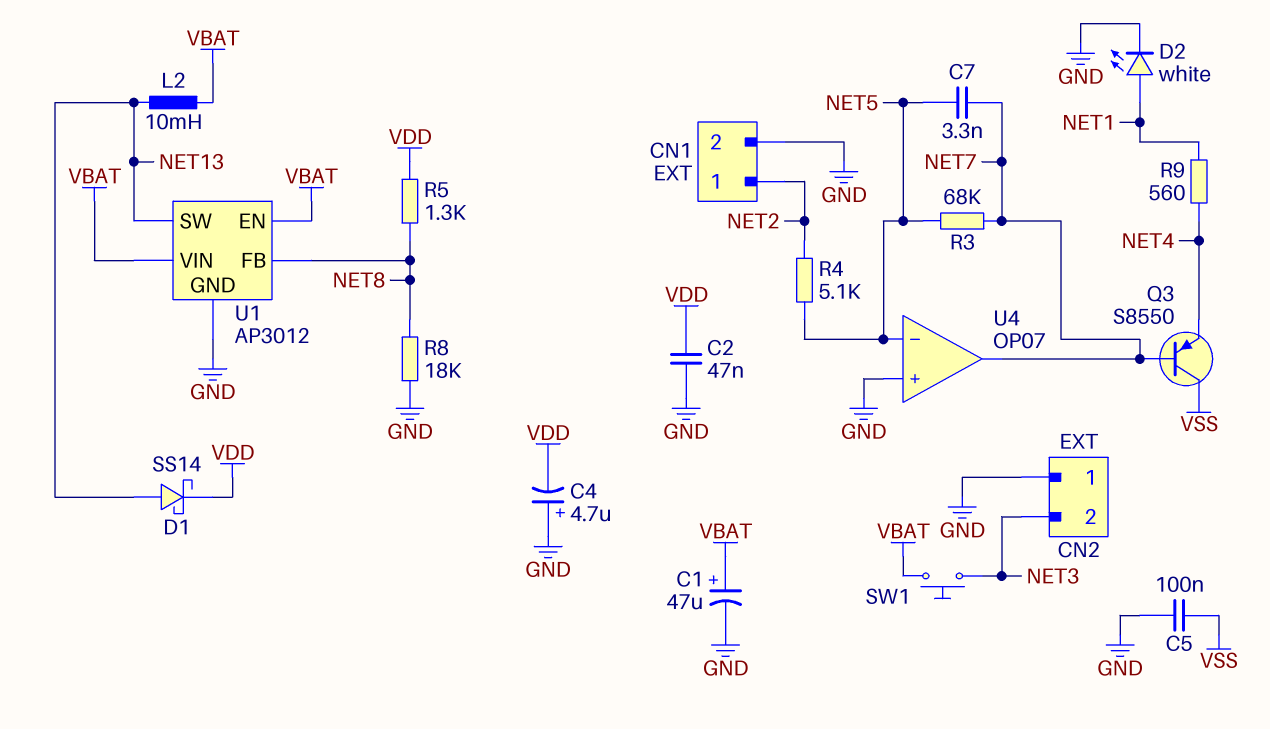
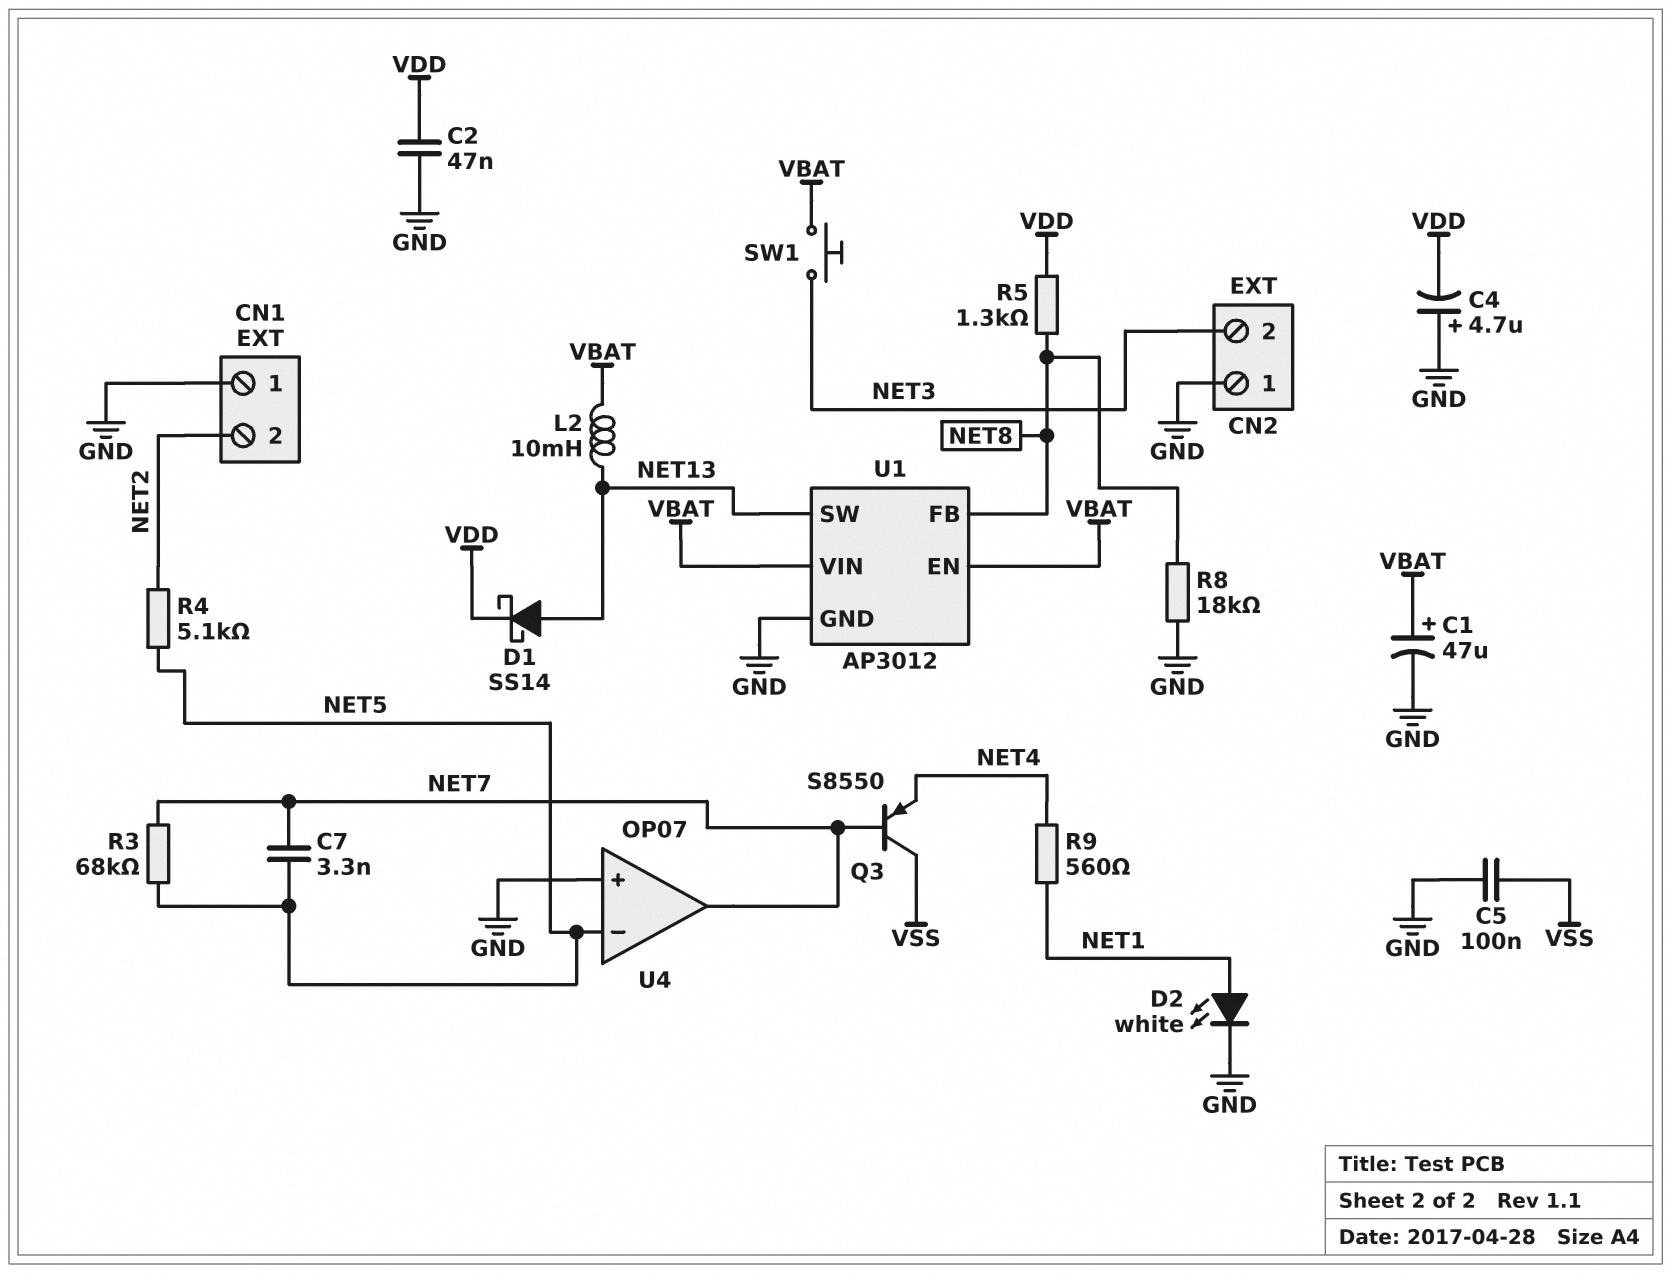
CN1 pin 1: NET2 -> GND
CN1 pin 2: GND -> NET2

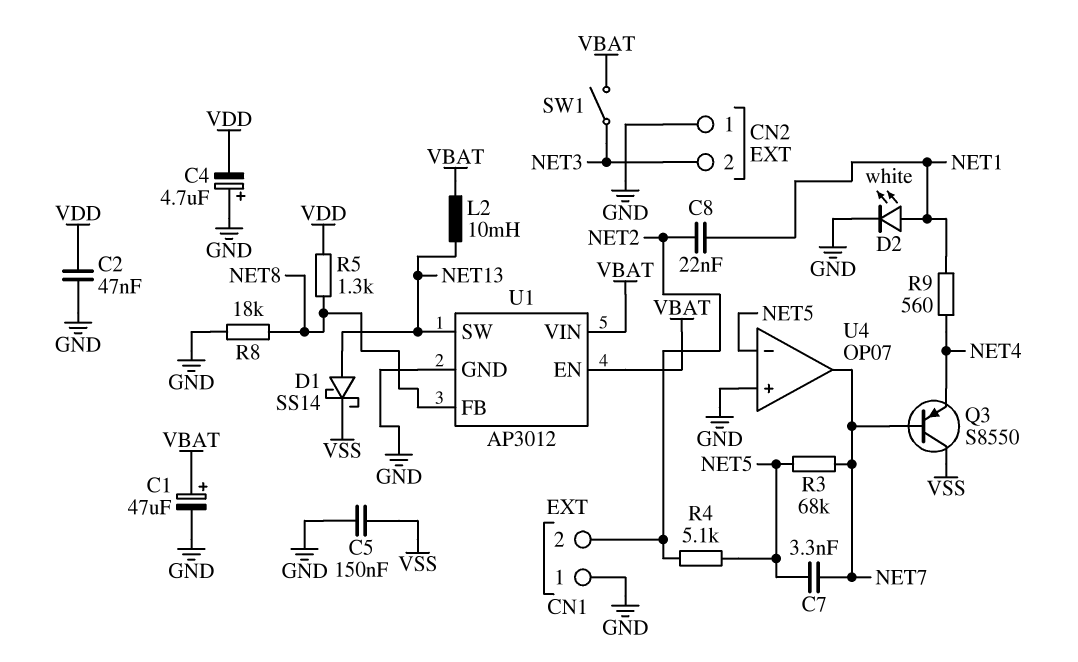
C5: 100nF (GND, VSS) -> 150nF (GND, VSS)
C8: none -> 22nF (NET1, NET2)
D1: schottky SS14 (A NET13, K VDD) -> schottky SS14 (A NET13, K VSS)
SW1: button (NET3, VBAT) -> switch (NET3, VBAT)

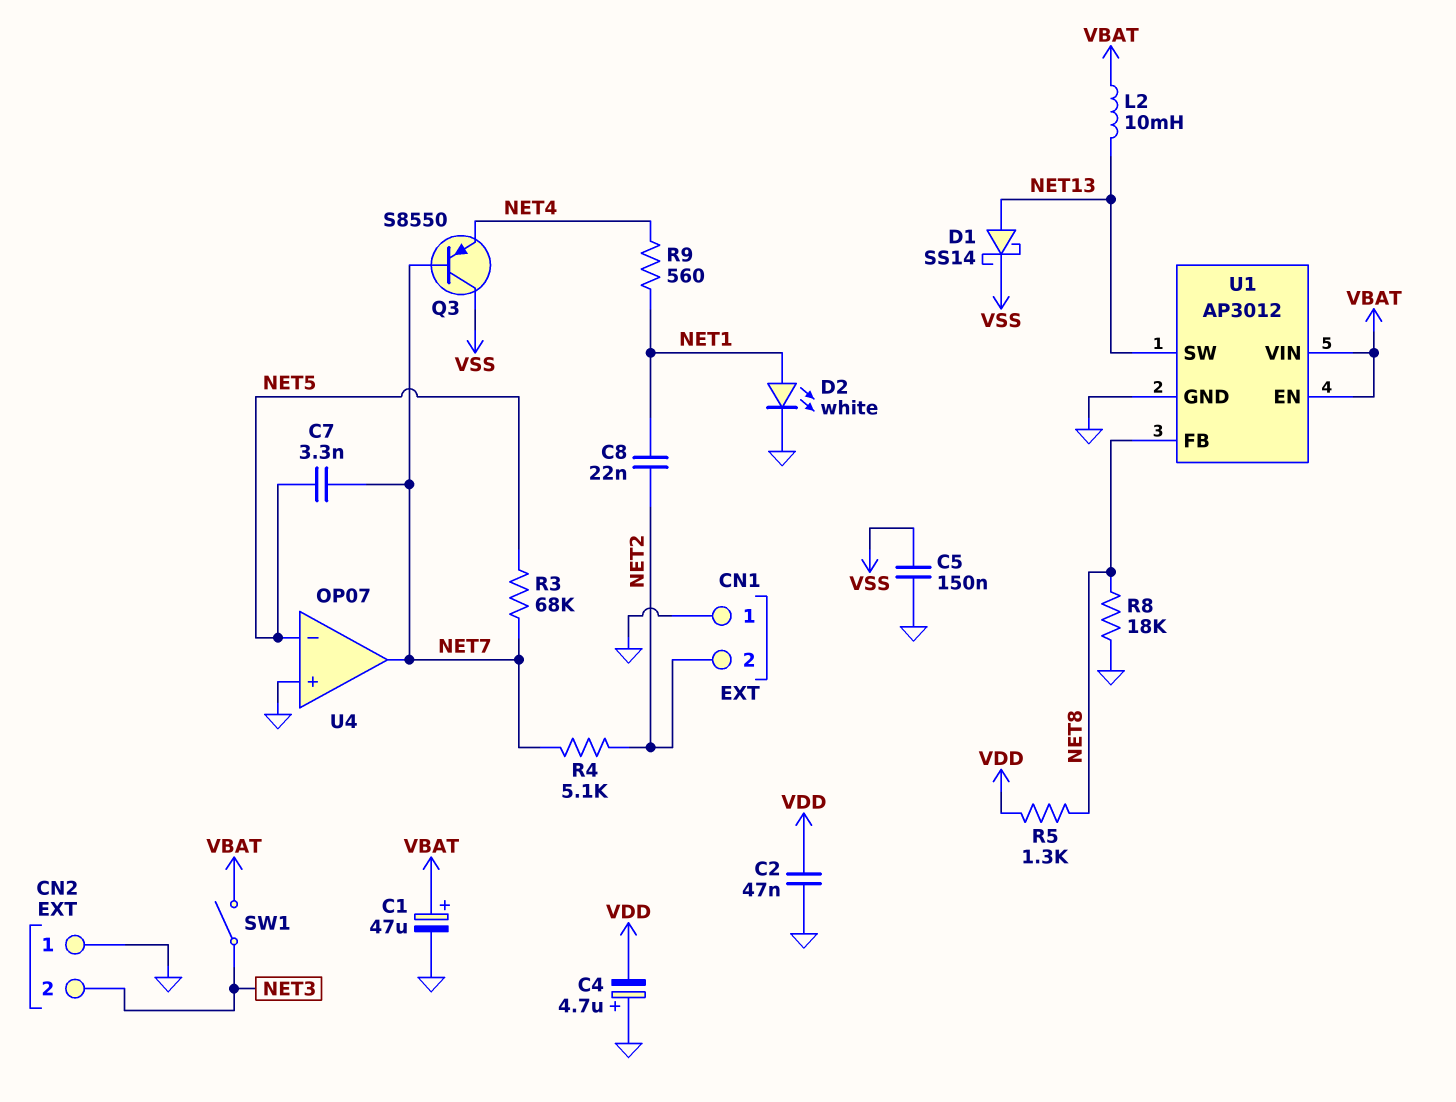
R4: 5.1k (NET2, NET5) -> 5.1k (NET2, NET7)

